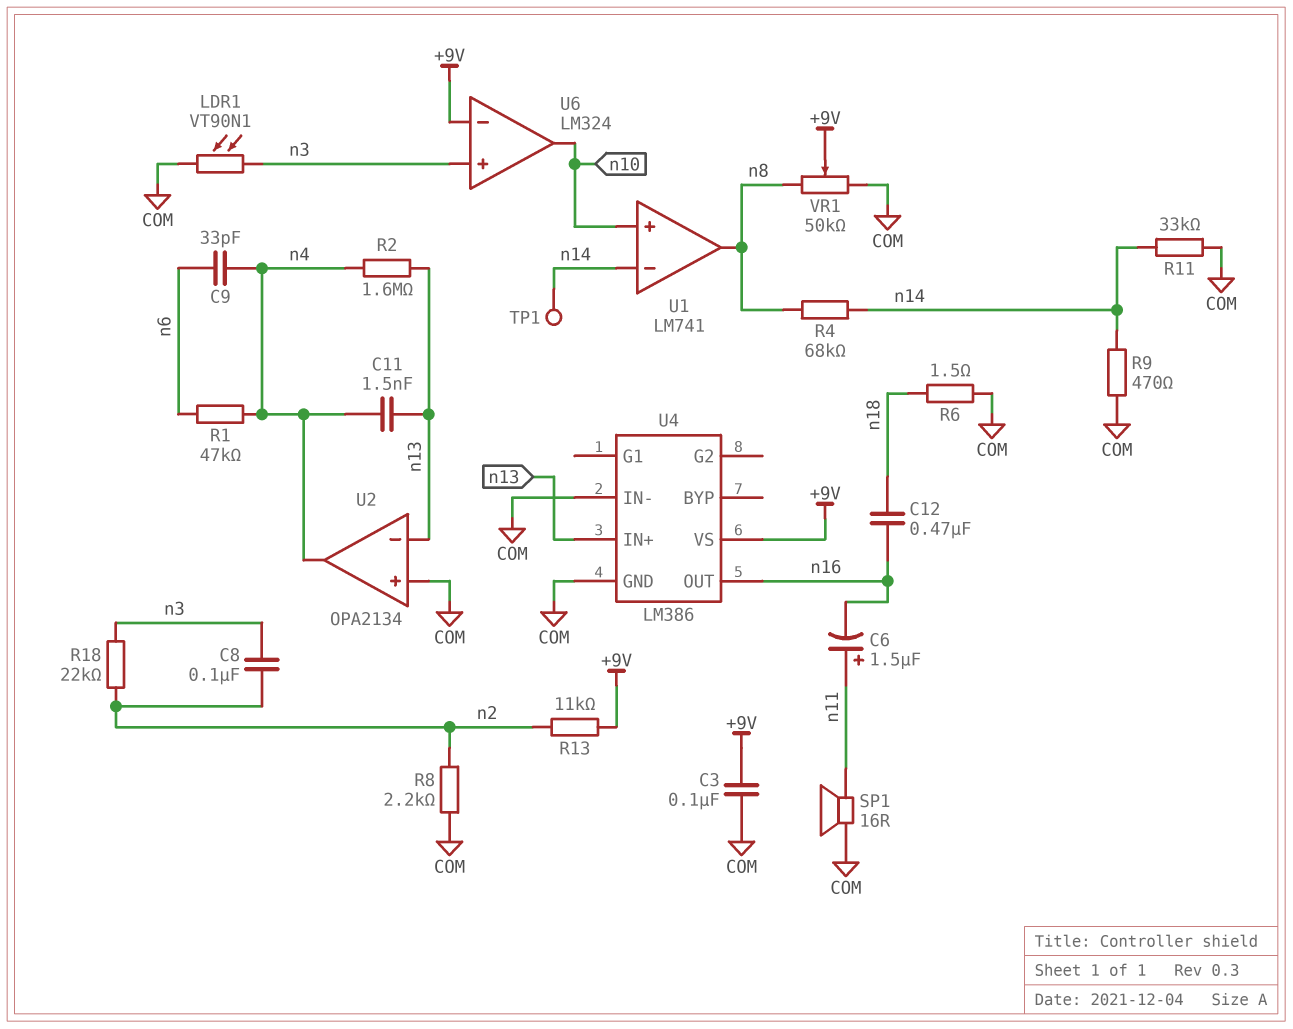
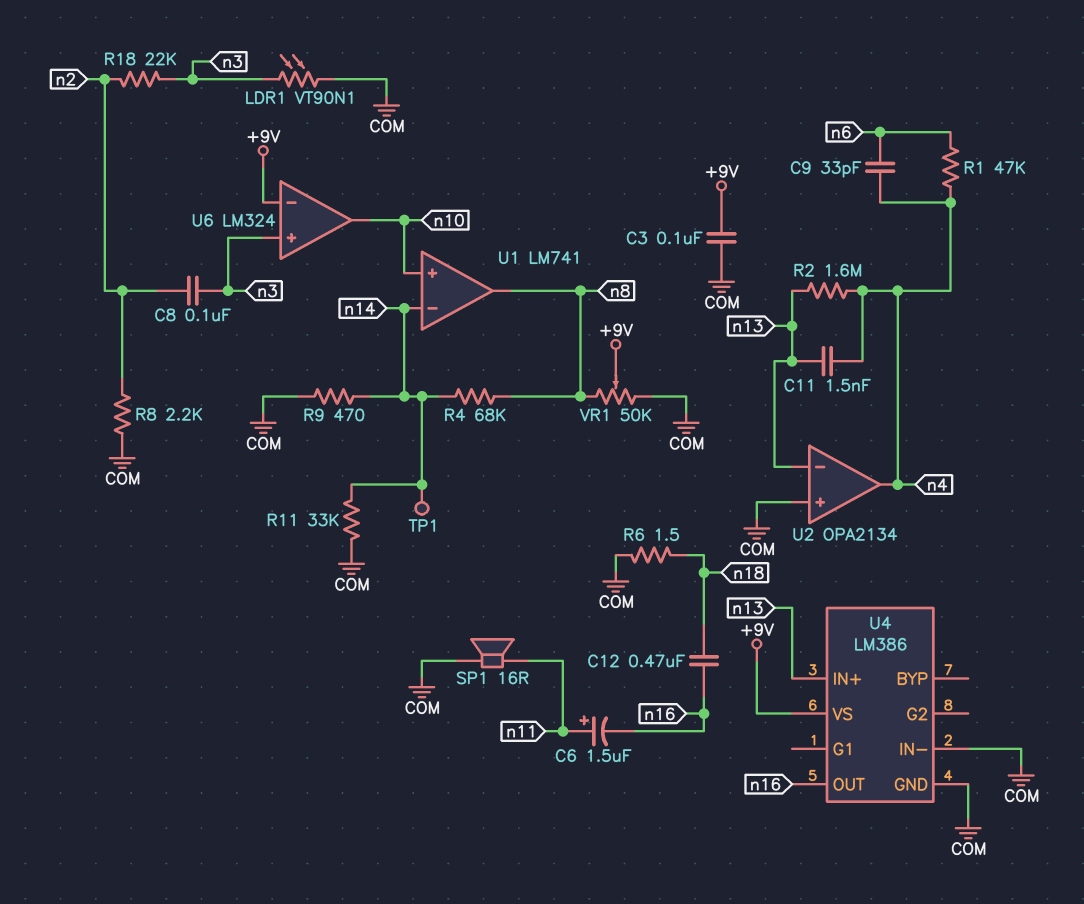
R13: 11k (+9V, n2) -> none

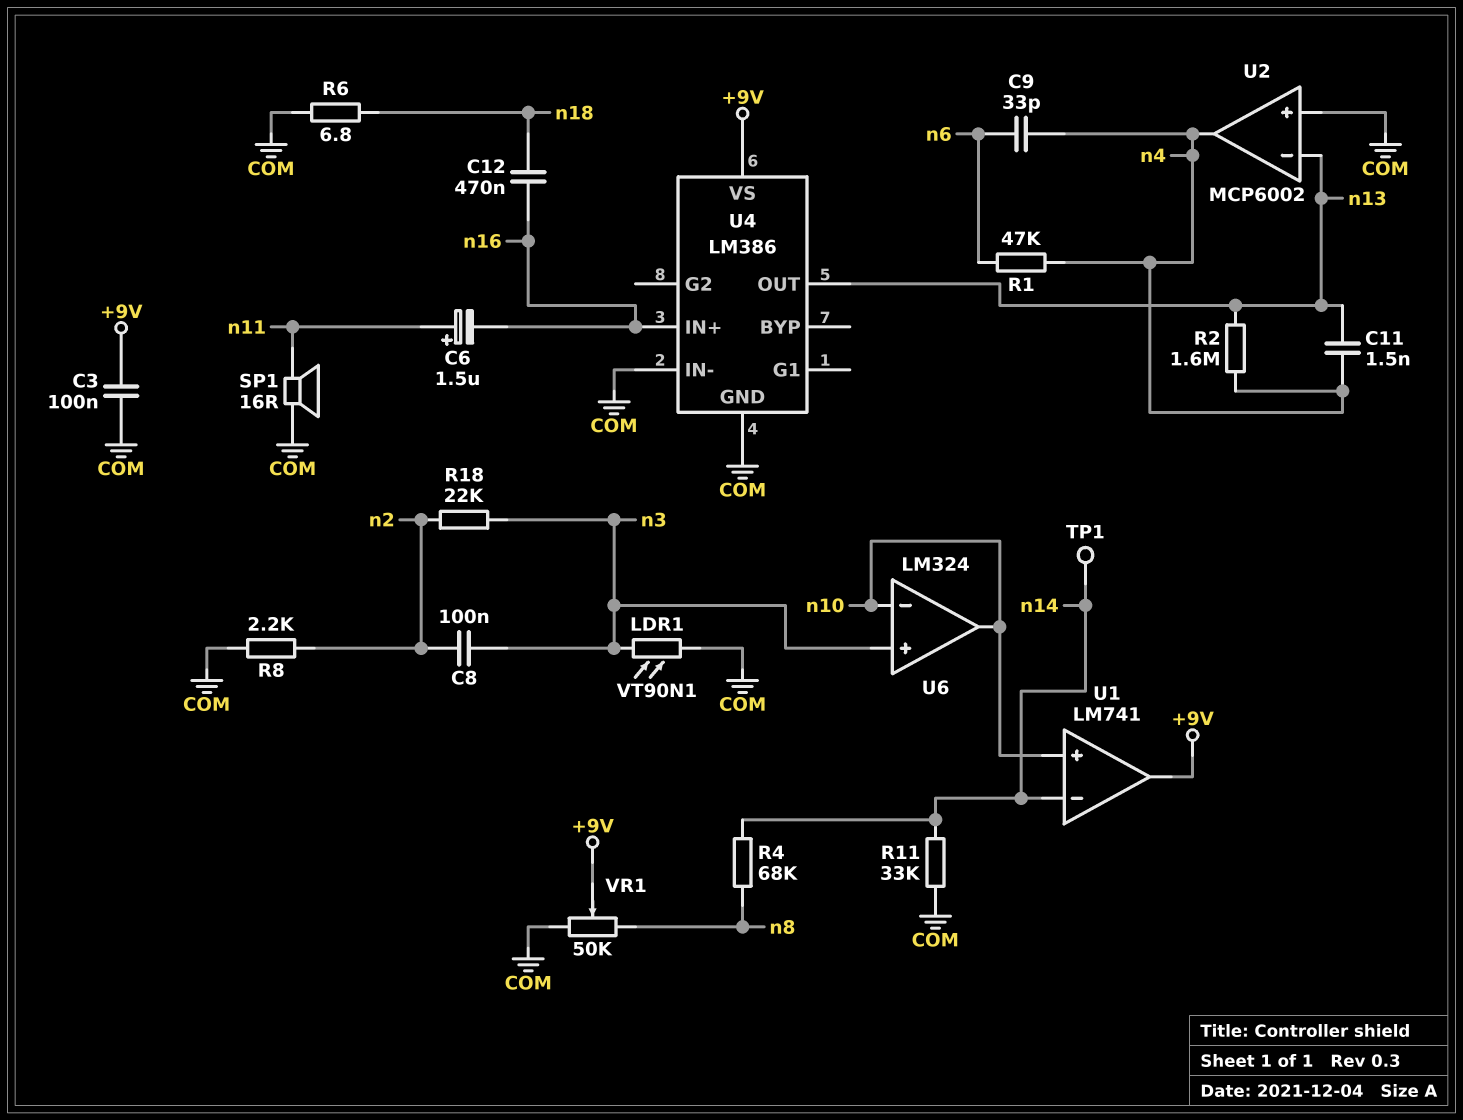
R6: 1.5 (COM, n18) -> 6.8 (COM, n18)
R9: 470 (COM, n14) -> none
U1 pin out: n8 -> +9V
U2: OPA2134 -> MCP6002
U4 pin IN+: n13 -> n16
U4 pin OUT: n16 -> n13
U6 pin in-: +9V -> n10

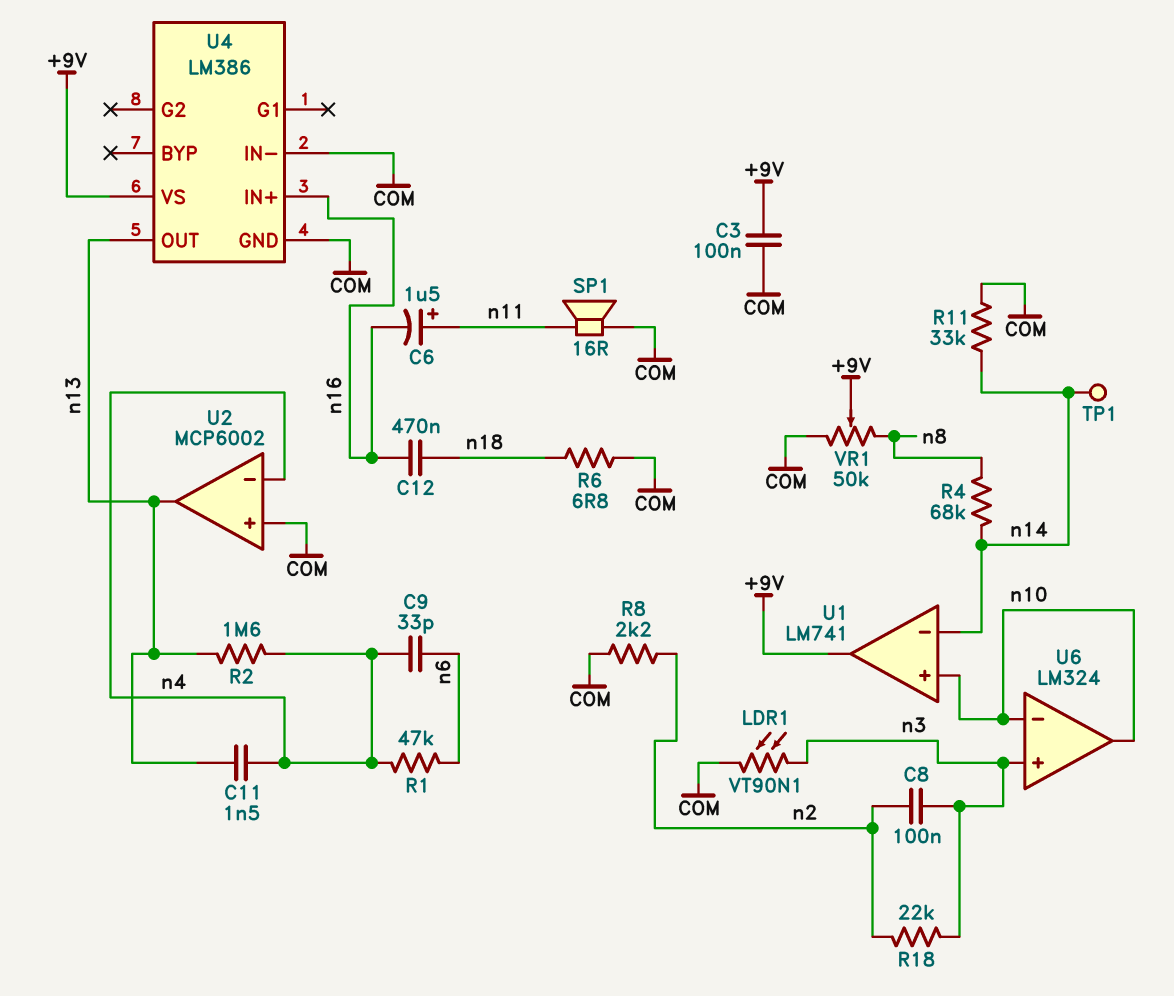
U2 pin in-: n13 -> n4
U2 pin out: n4 -> n13

